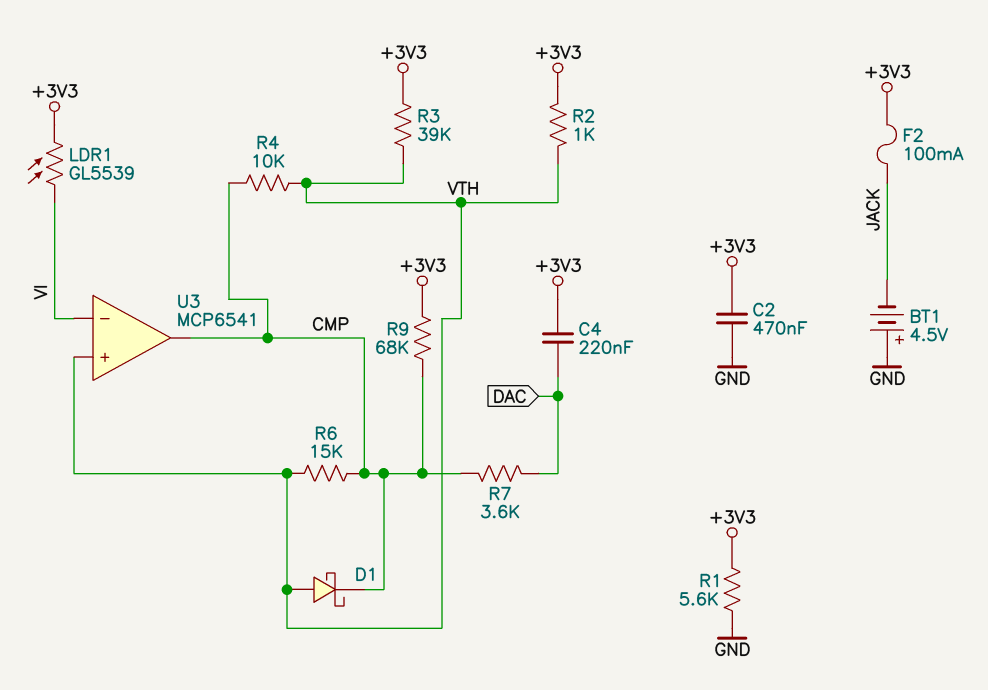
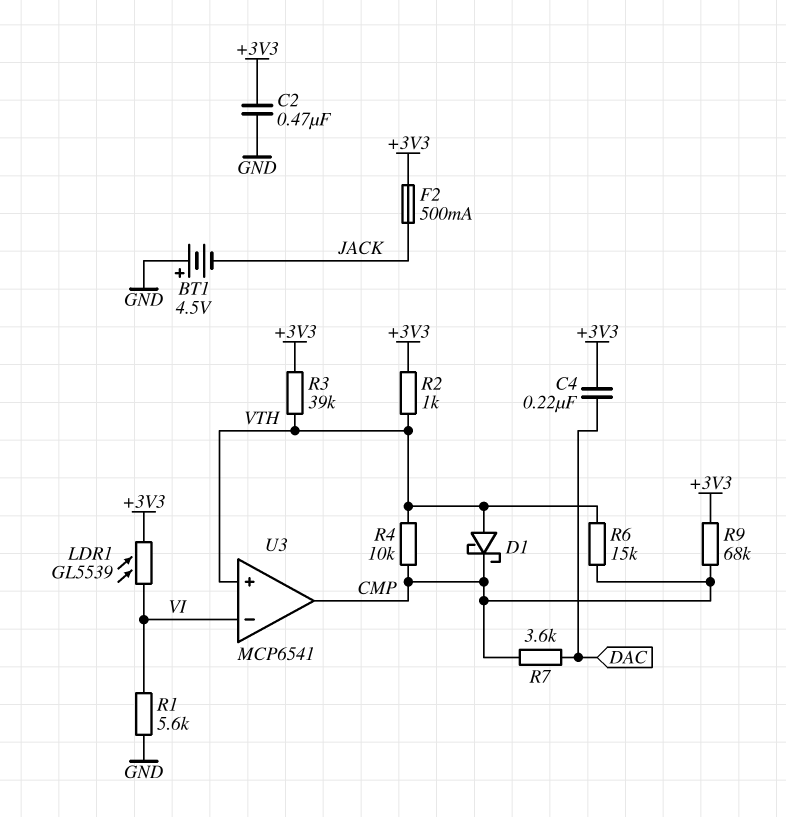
F2: 100mA (+3V3, JACK) -> 500mA (+3V3, JACK)
R1: 5.6k (+3V3, GND) -> 5.6k (GND, VI)

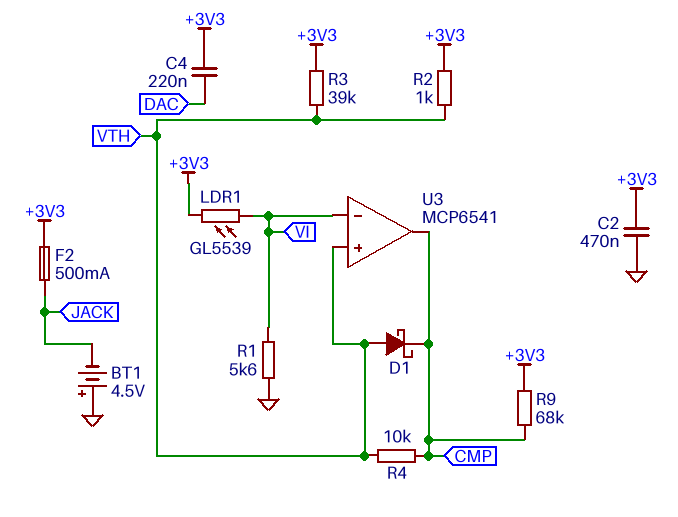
R6: 15k (CMP, VTH) -> none
R7: 3.6k (CMP, DAC) -> none

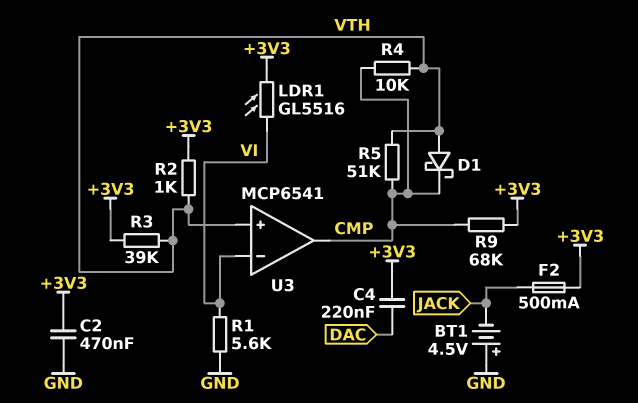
LDR1: GL5539 (+3V3, VI) -> GL5516 (+3V3, VI)
R5: none -> 51k (CMP, VTH)

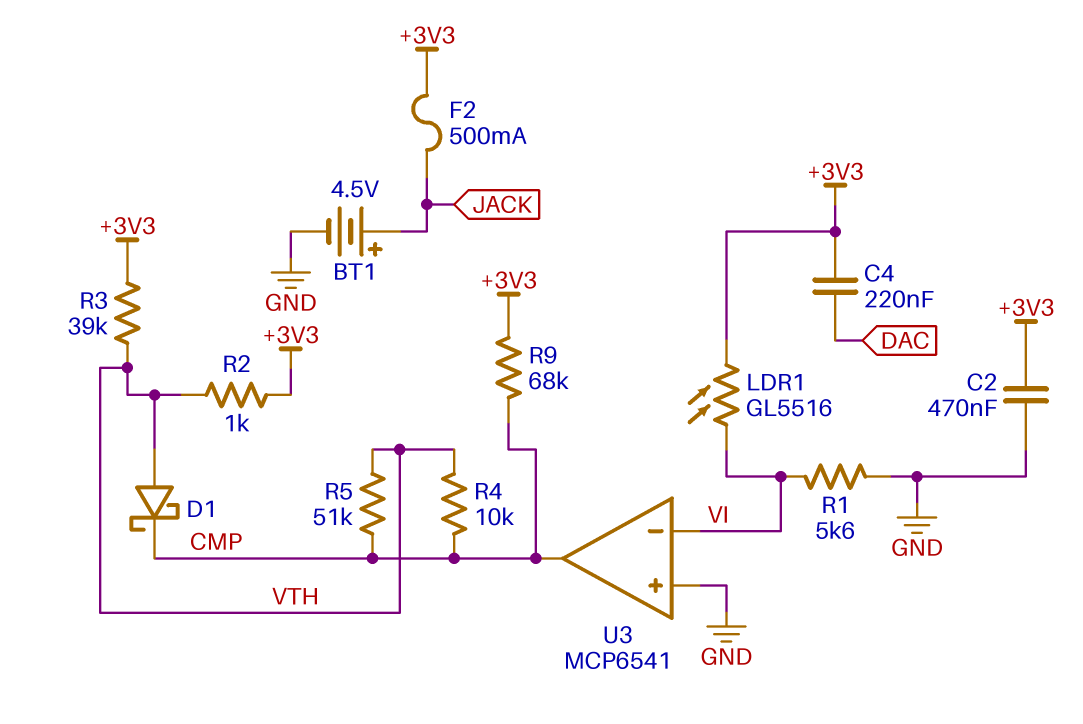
BT1: 4.5V (plus GND, minus JACK) -> 4.5V (plus JACK, minus GND)
U3 pin in+: VTH -> GND

